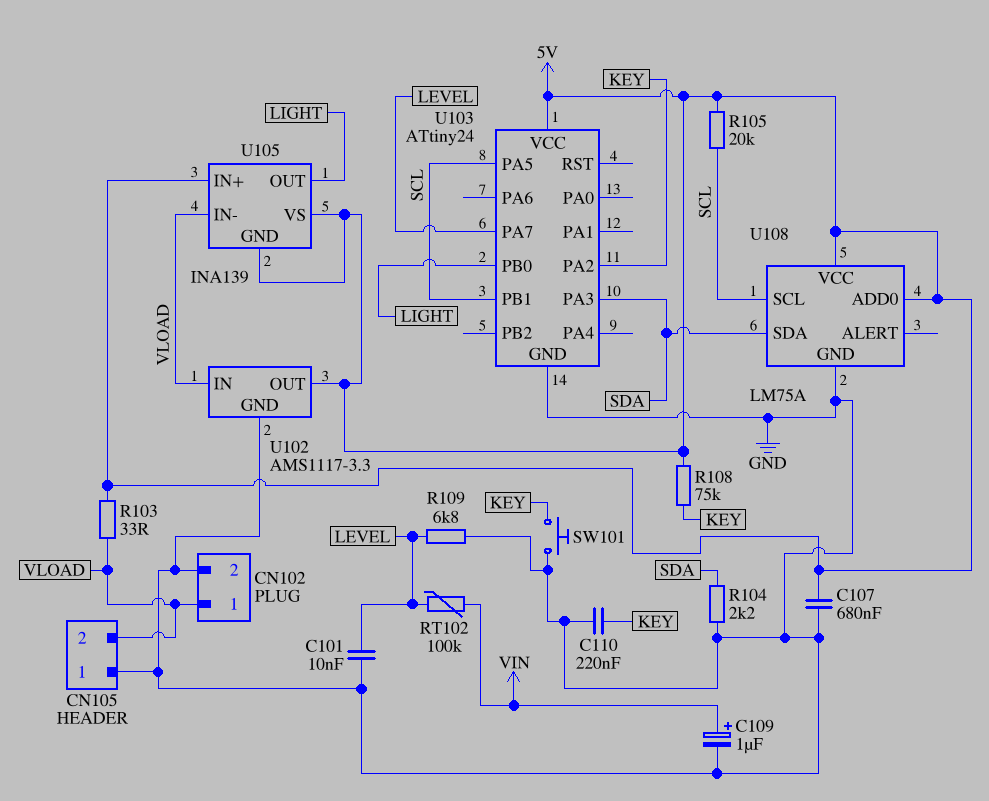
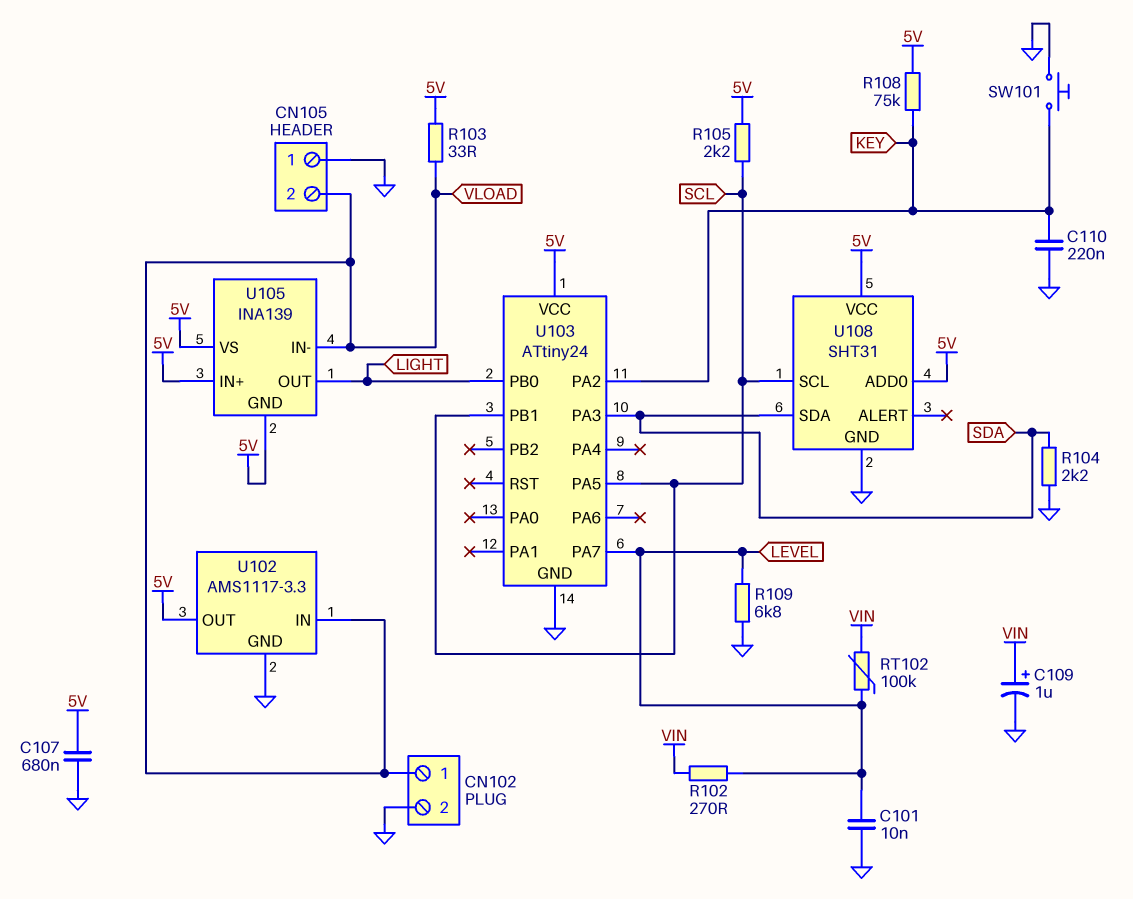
R102: none -> 270 (LEVEL, VIN)
R105: 20k (5V, SCL) -> 2.2k (5V, SCL)
U108: LM75A -> SHT31

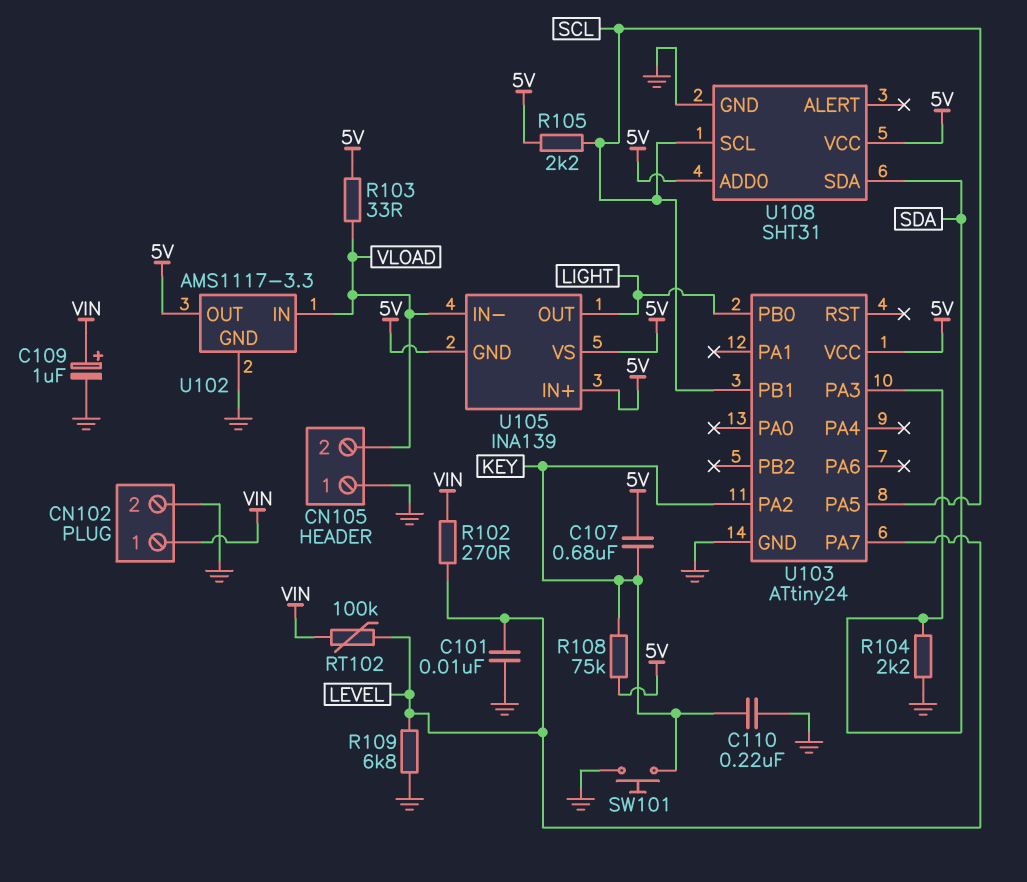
C107: 680nF (5V, GND) -> 680nF (5V, KEY)
CN102 pin 1: VLOAD -> VIN

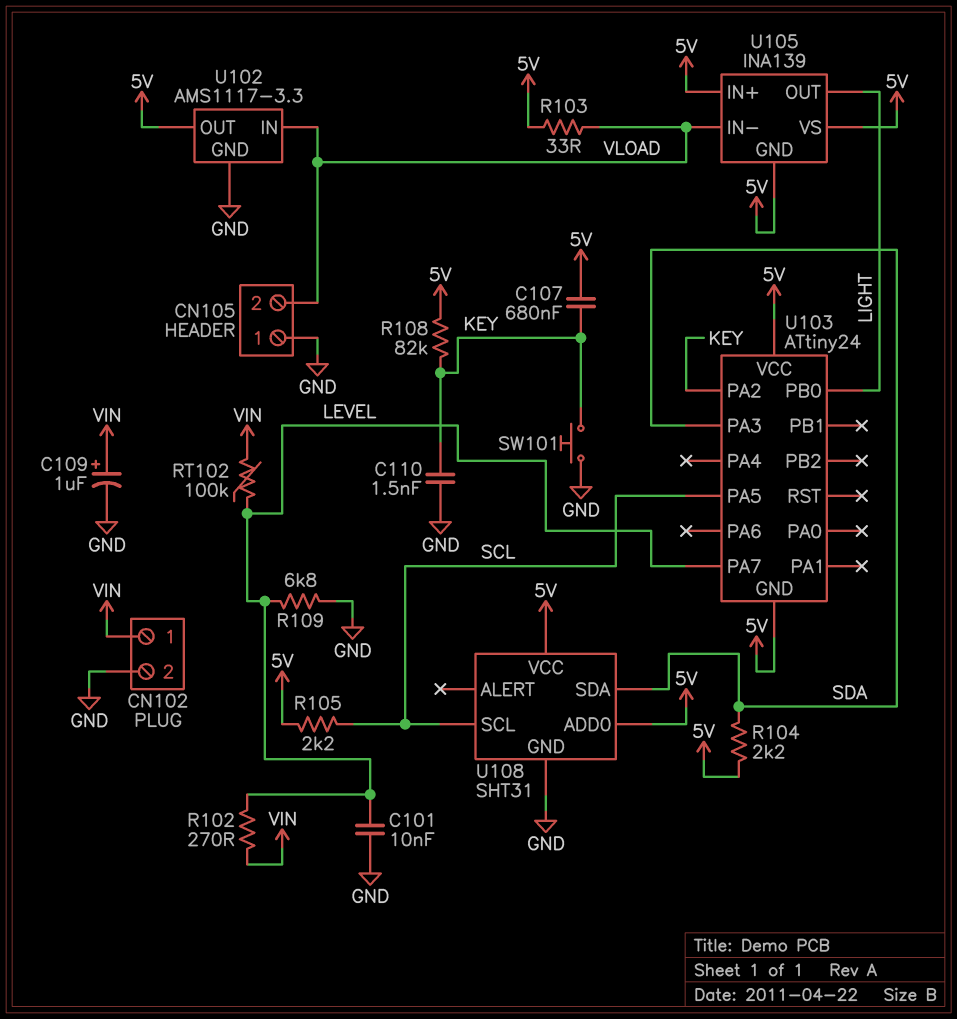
C110: 220nF (GND, KEY) -> 1.5nF (GND, KEY)
R104: 2.2k (GND, SDA) -> 2.2k (5V, SDA)
R108: 75k (5V, KEY) -> 82k (5V, KEY)
U103 pin GND: GND -> 5V
U103 pin PB1: SCL -> none

